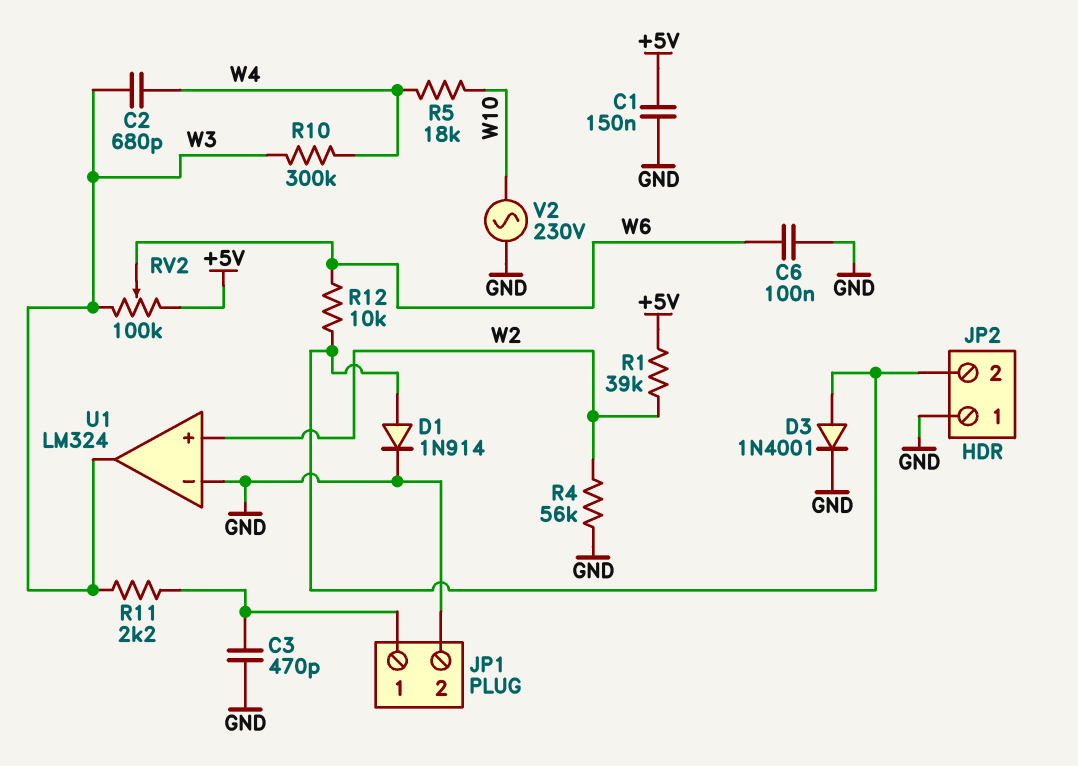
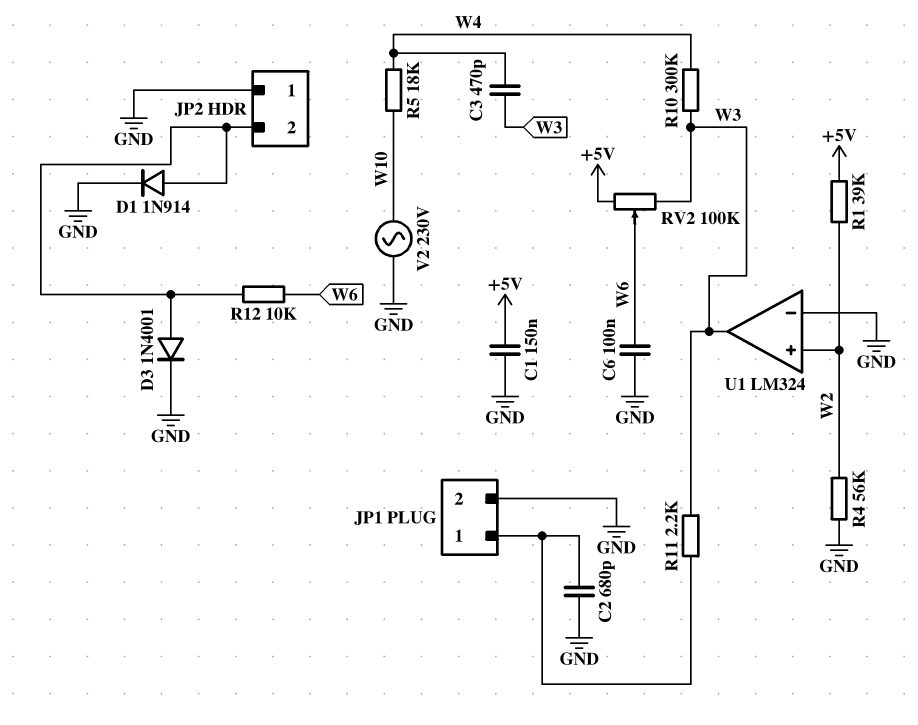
C2: 680pF (W3, W4) -> 680pF (GND, JP1/1)
C3: 470pF (GND, JP1/1) -> 470pF (W3, W4)

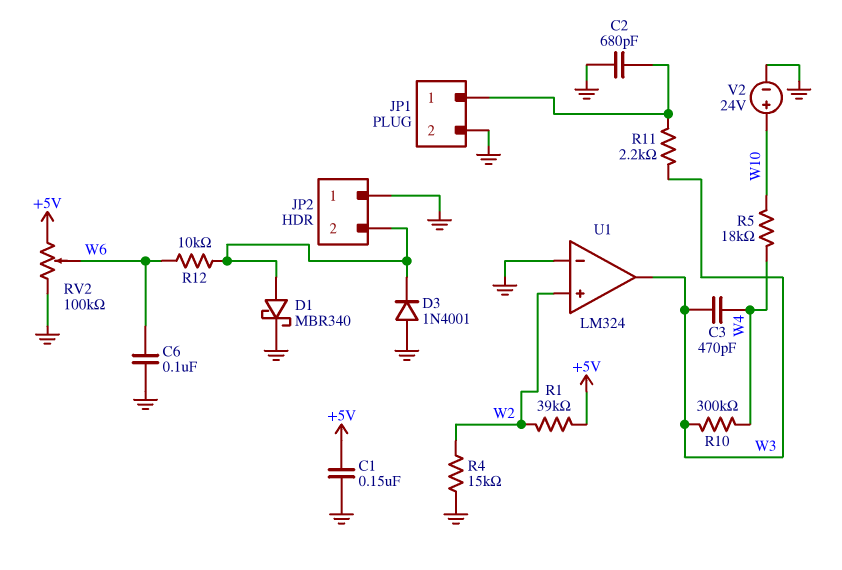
D1: diode 1N914 (A JP2/2, K GND) -> schottky MBR340 (A JP2/2, K GND)
D3: diode 1N4001 (A JP2/2, K GND) -> diode 1N4001 (A GND, K JP2/2)
R4: 56k (GND, W2) -> 15k (GND, W2)
RV2: 100k (+5V, W3, wiper W6) -> 100k (+5V, GND, wiper W6)
V2: AC 230V (GND, W10) -> 24V (plus W10, minus GND)

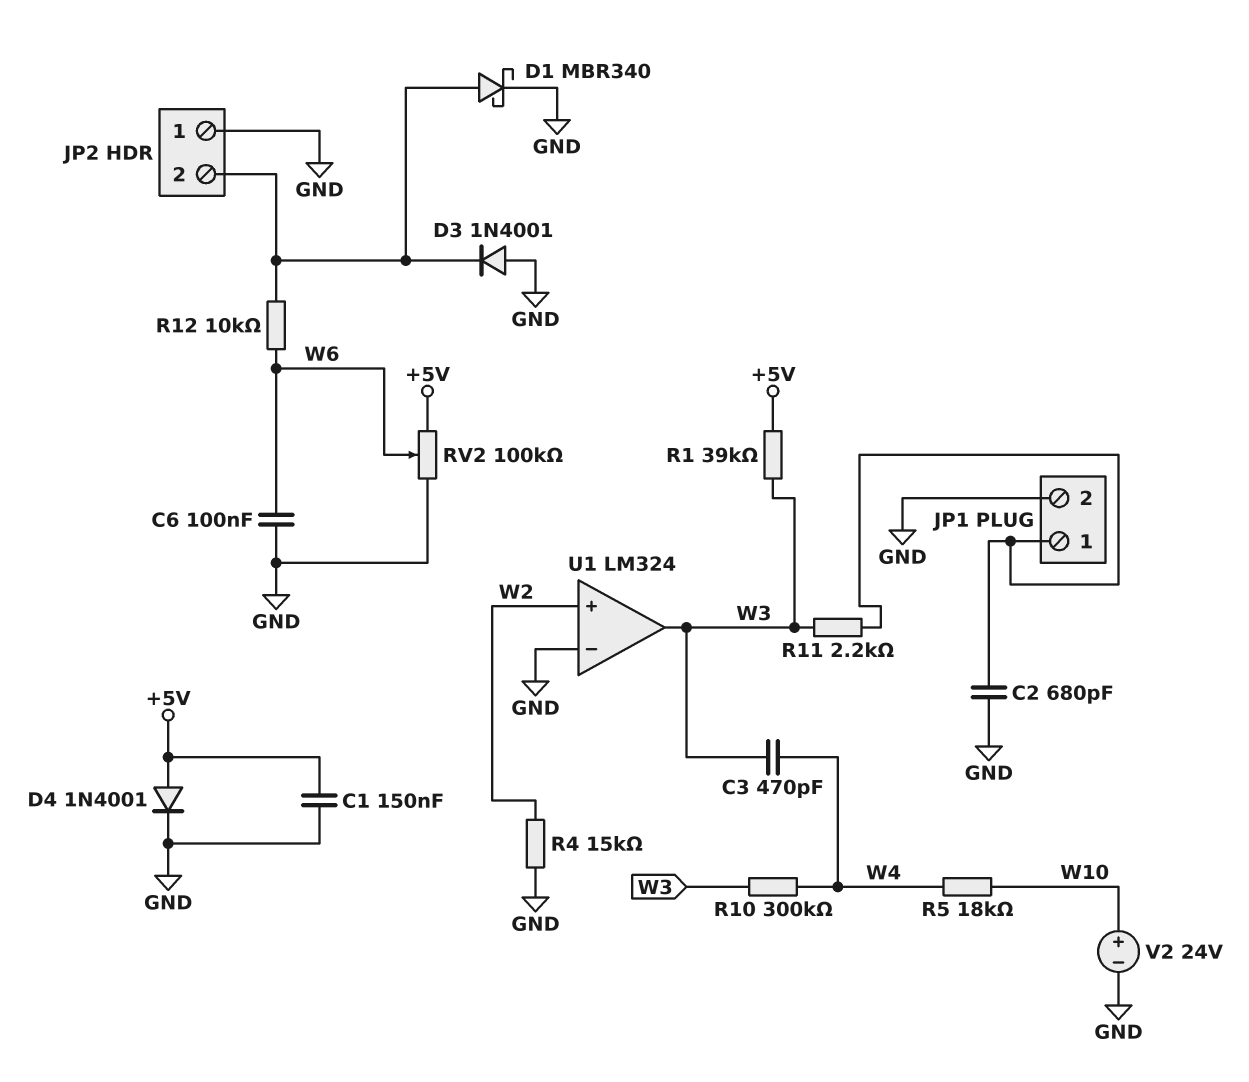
D4: none -> diode 1N4001 (A +5V, K GND)
R1: 39k (+5V, W2) -> 39k (+5V, W3)

